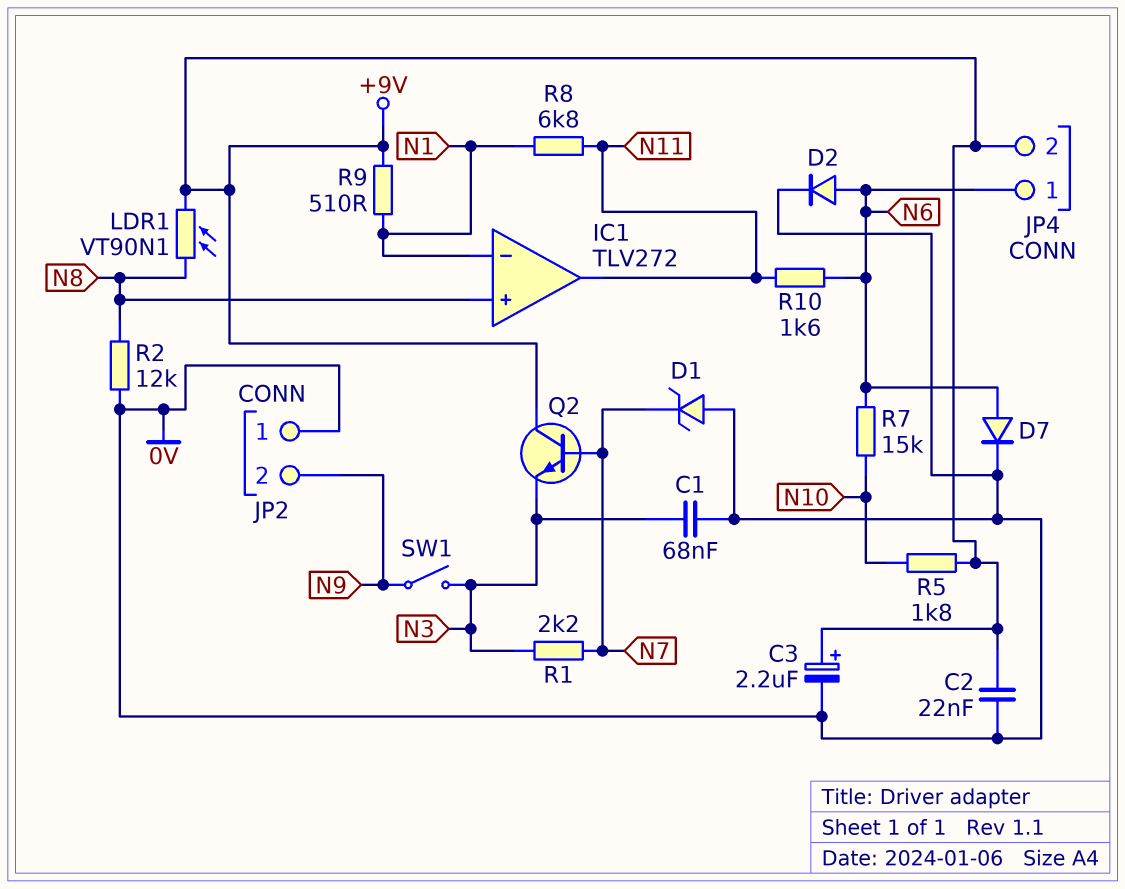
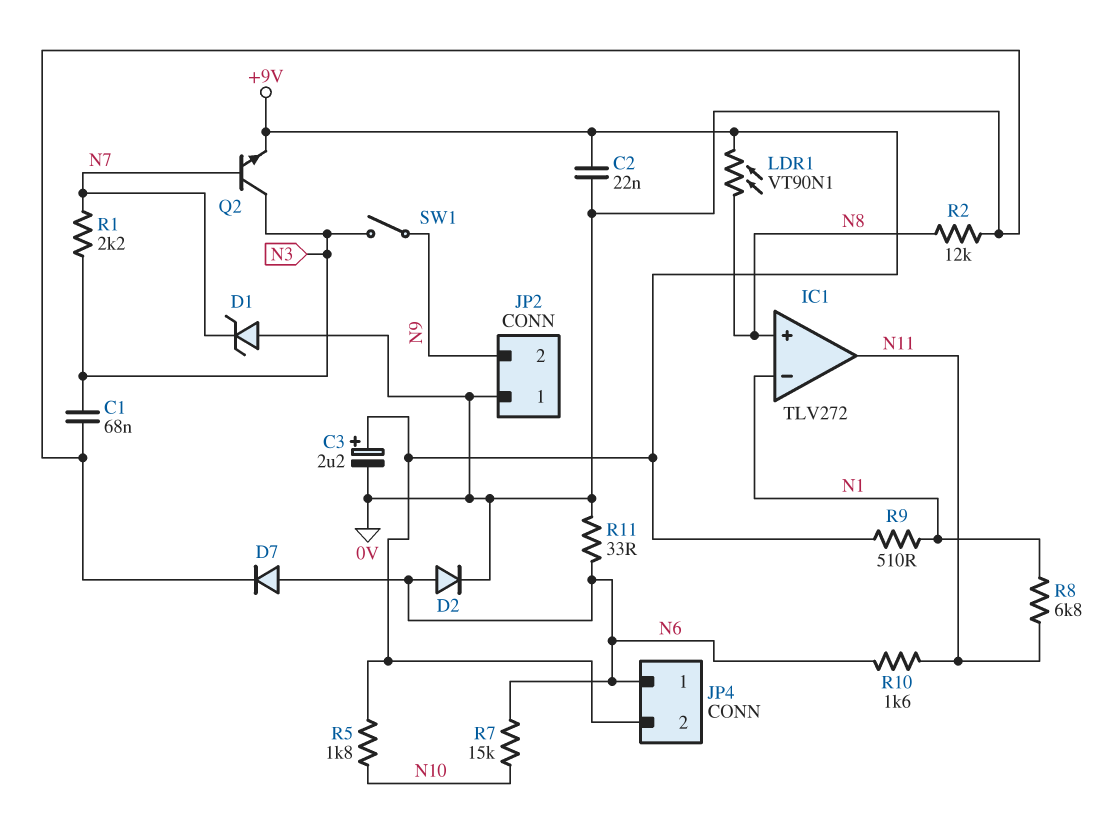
Q2: NPN (B N7, C +9V, E N3) -> NPN (B N7, C N3, E +9V)
R11: none -> 33 (0V, N6)

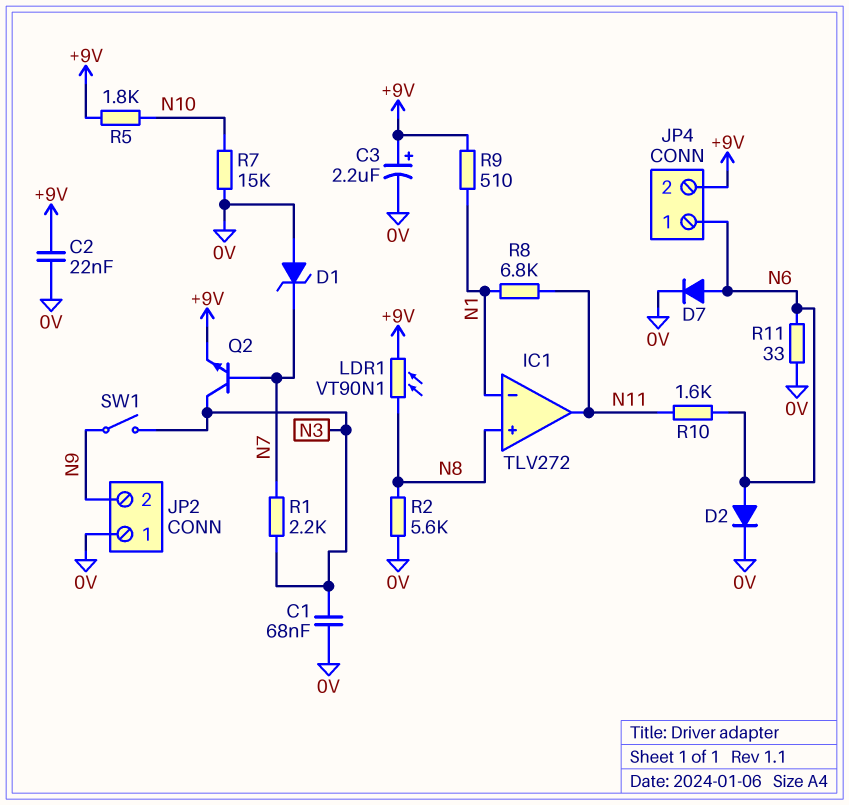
R2: 12k (0V, N8) -> 5.6k (0V, N8)
R7: 15k (N6, N10) -> 15k (0V, N10)

